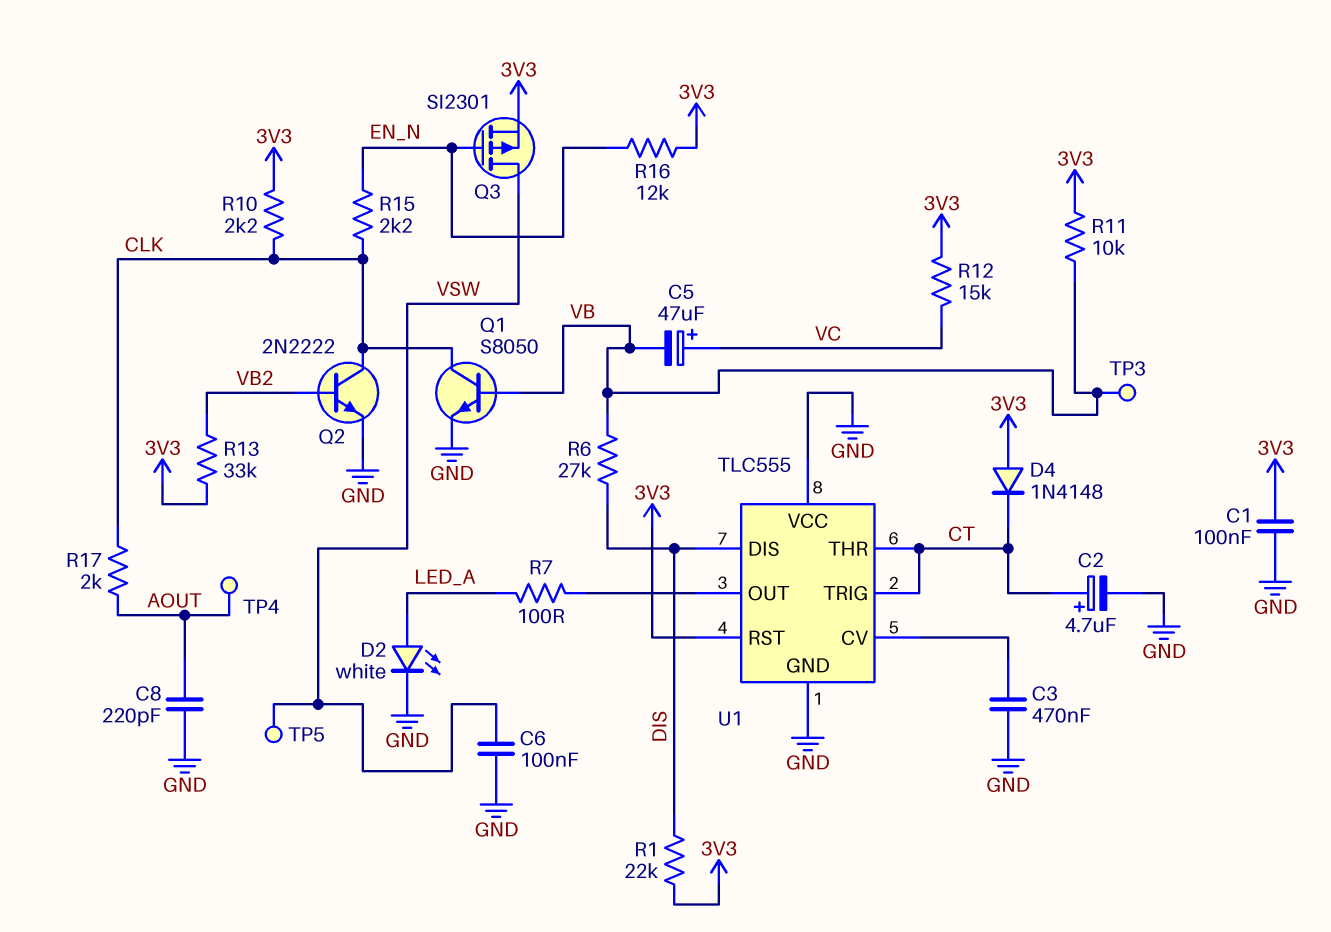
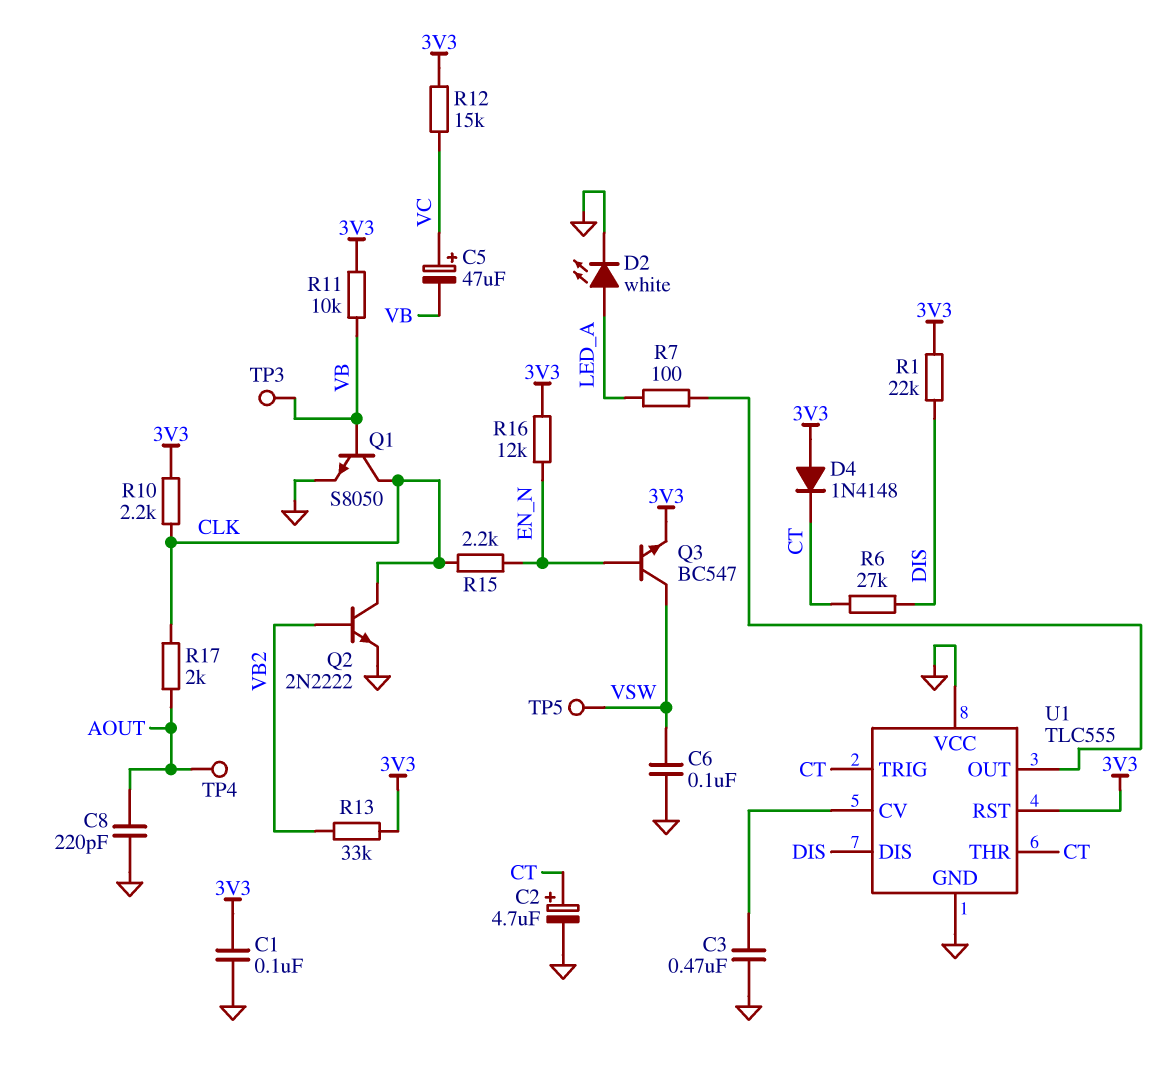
Q3: PMOS SI2301 (G EN_N, D VSW, S 3V3) -> NPN BC547 (B EN_N, C VSW, E 3V3)
R6: 27k (DIS, VB) -> 27k (CT, DIS)

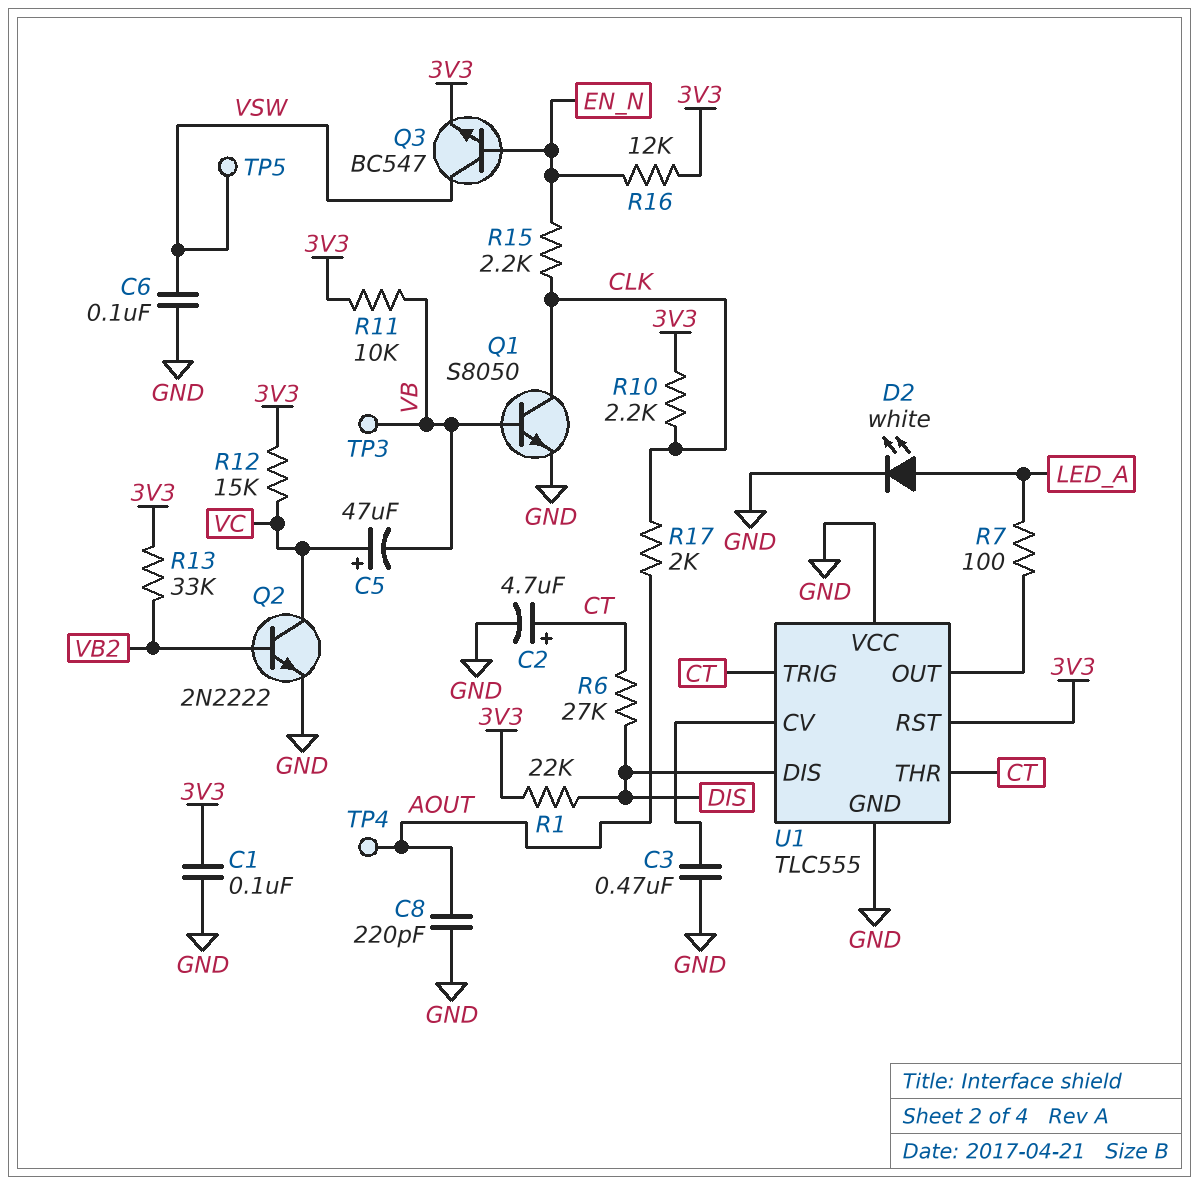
D4: diode 1N4148 (A 3V3, K CT) -> none
Q2: NPN 2N2222 (B VB2, C CLK, E GND) -> NPN 2N2222 (B VB2, C VC, E GND)

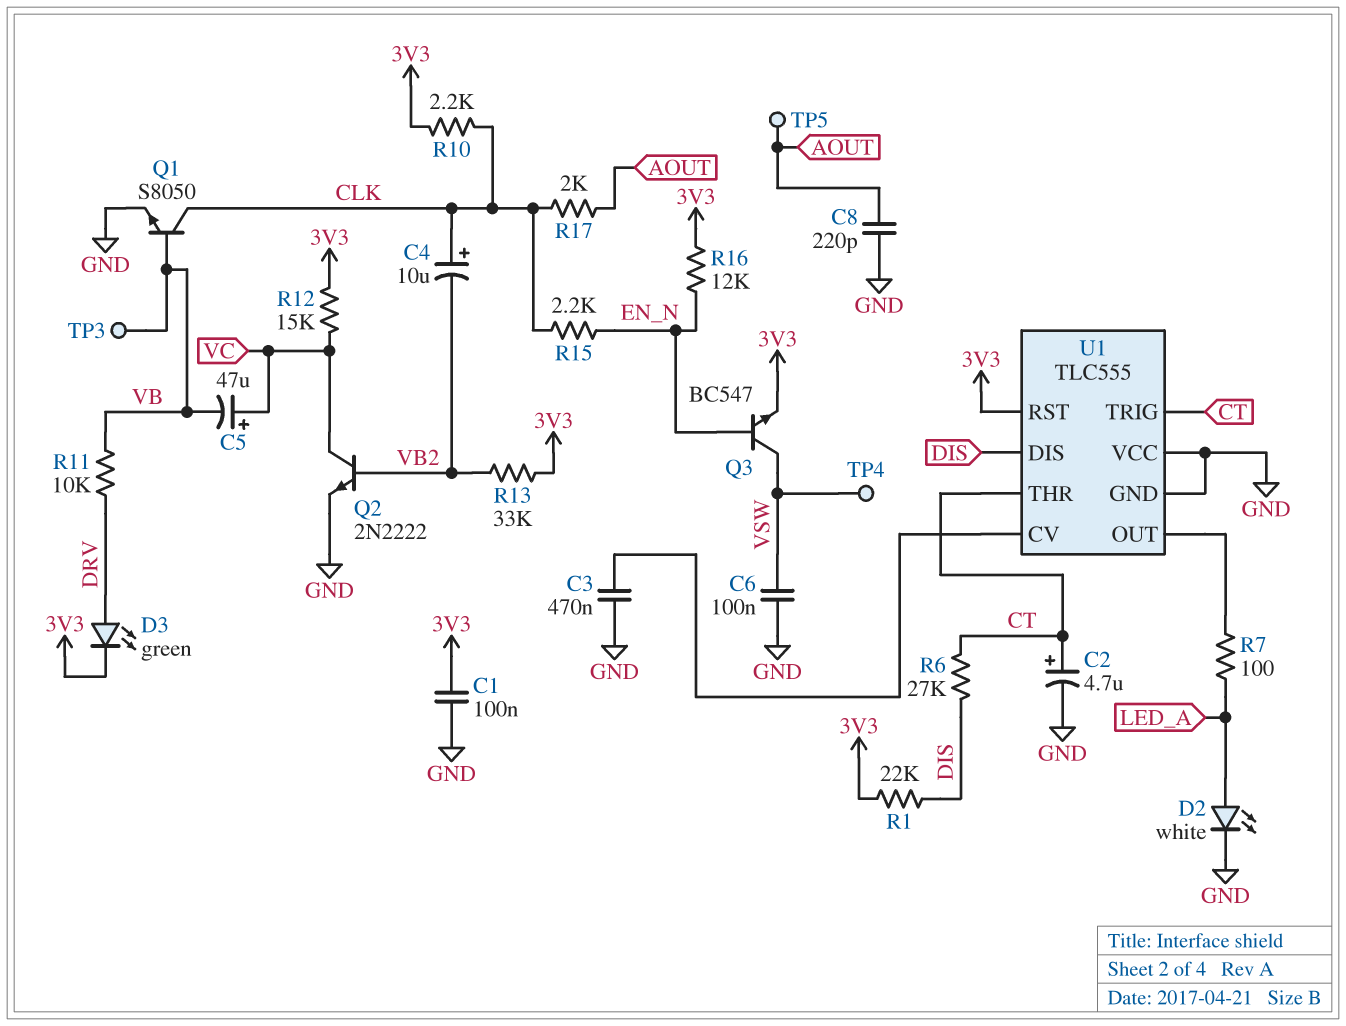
C4: none -> 10uF (plus CLK, minus VB2)
D3: none -> LED green (A DRV, K 3V3)
R11: 10k (3V3, VB) -> 10k (DRV, VB)
TP4: test point (AOUT) -> test point (VSW)
TP5: test point (VSW) -> test point (AOUT)

